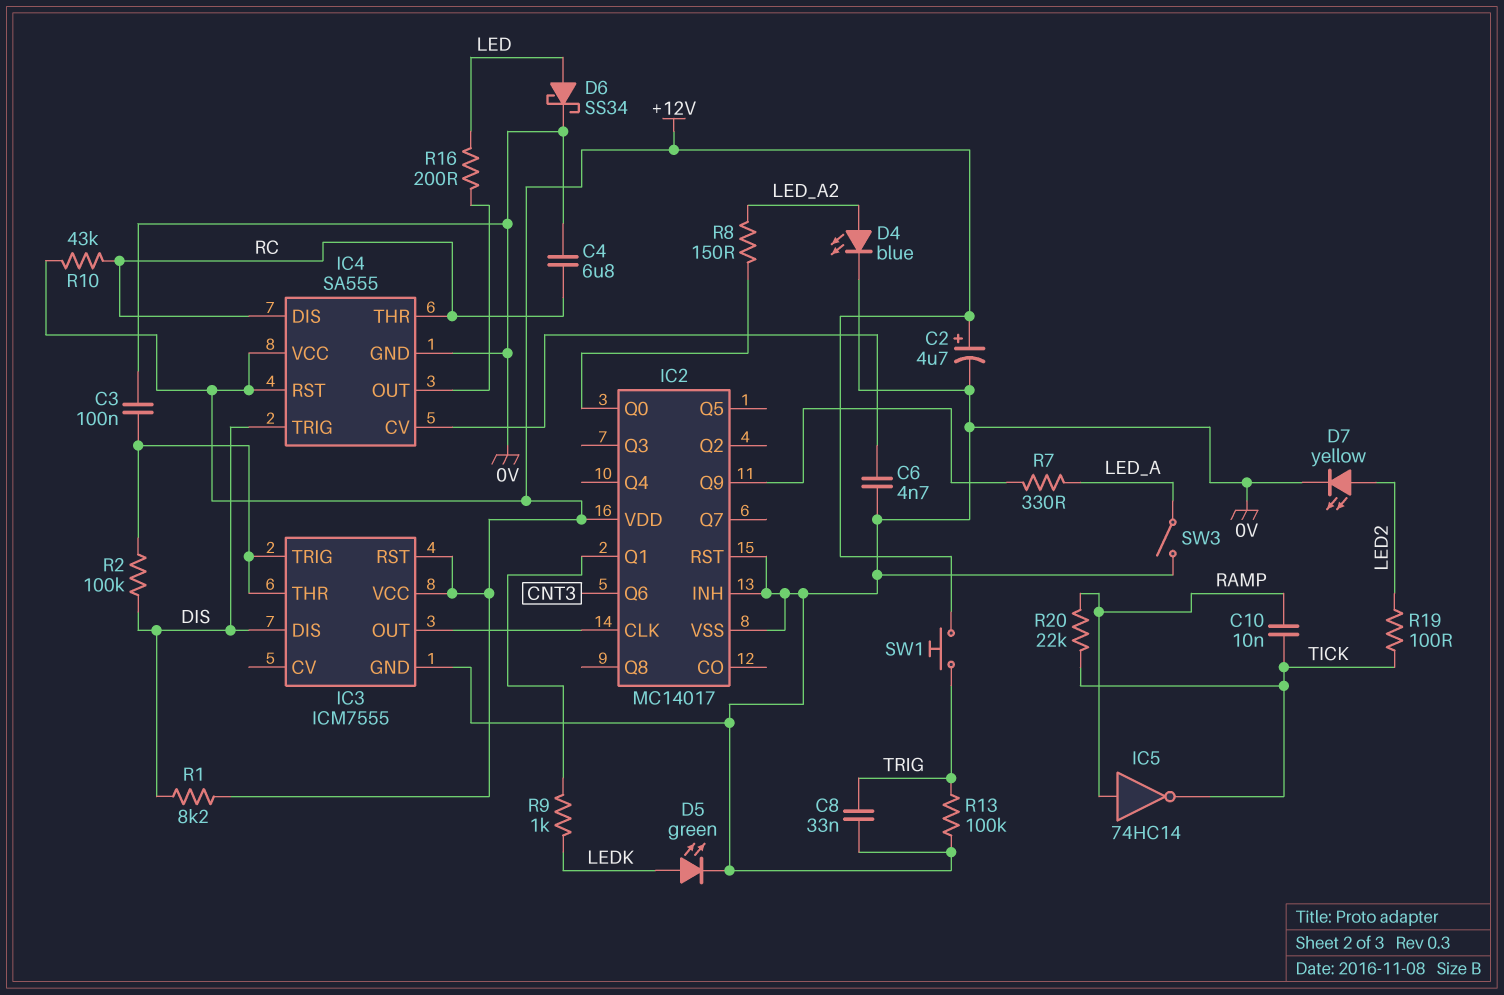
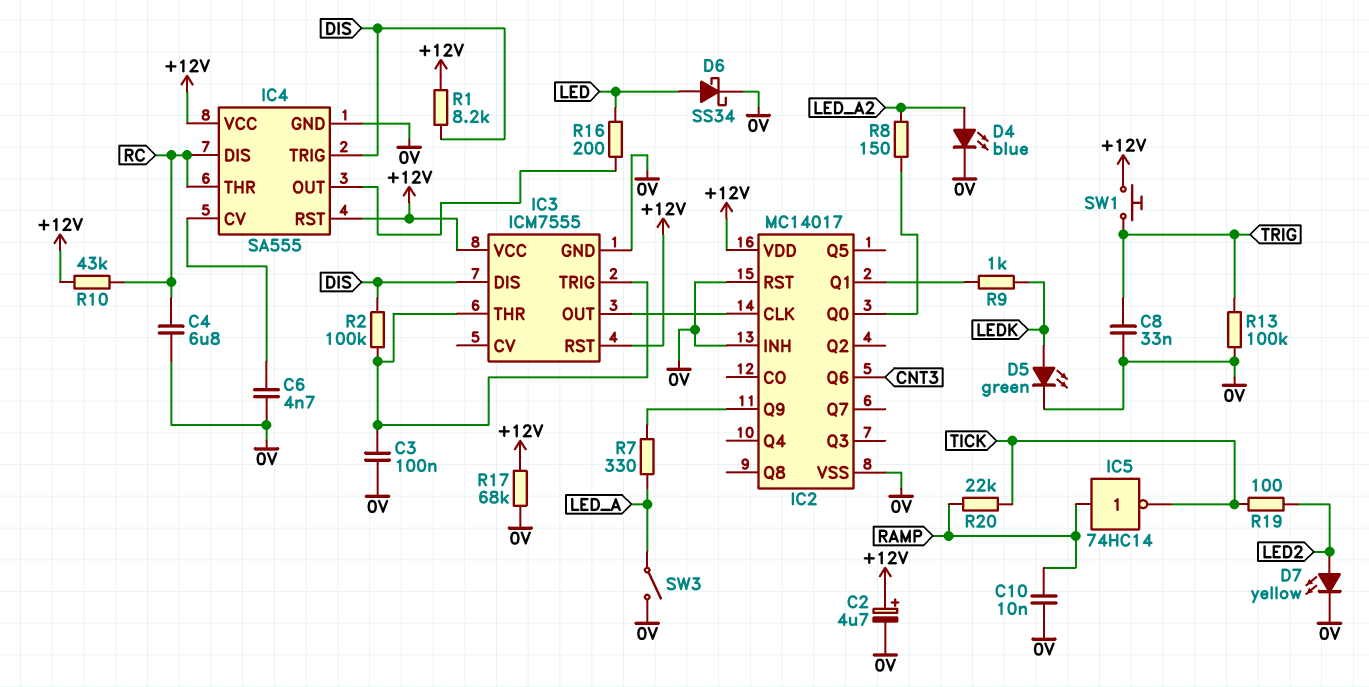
C10: 10nF (RAMP, TICK) -> 10nF (0V, RAMP)
R17: none -> 68k (+12V, 0V)

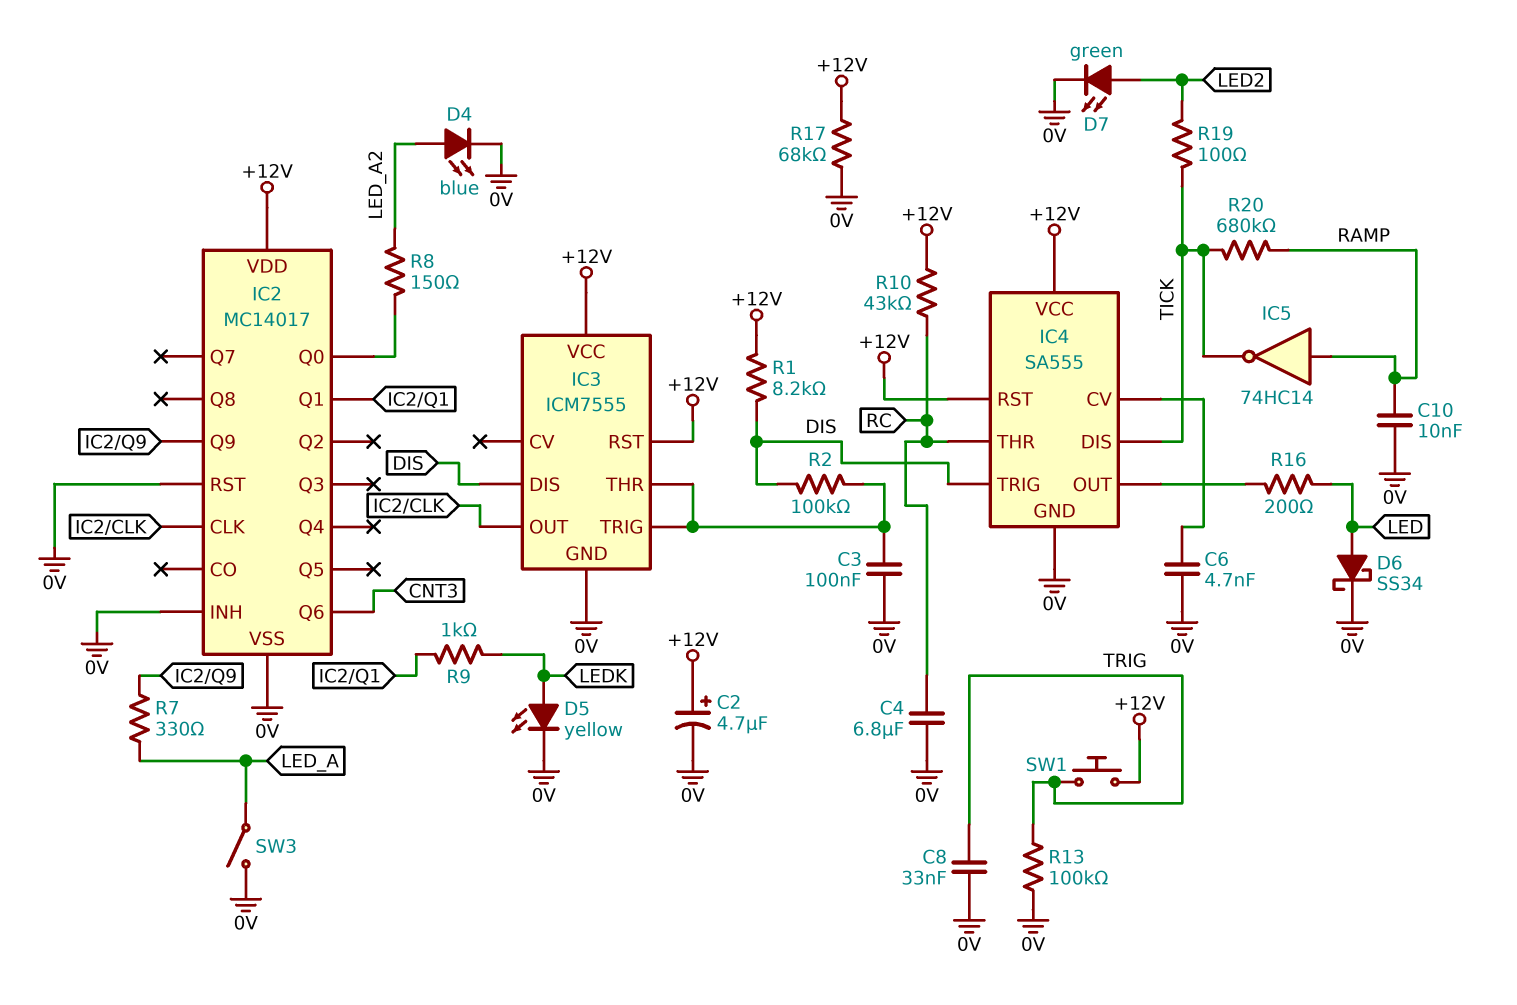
D5: LED green (A LEDK, K 0V) -> LED yellow (A LEDK, K 0V)
D7: LED yellow (A LED2, K 0V) -> LED green (A LED2, K 0V)
IC4 pin DIS: RC -> TICK
R20: 22k (RAMP, TICK) -> 680k (RAMP, TICK)

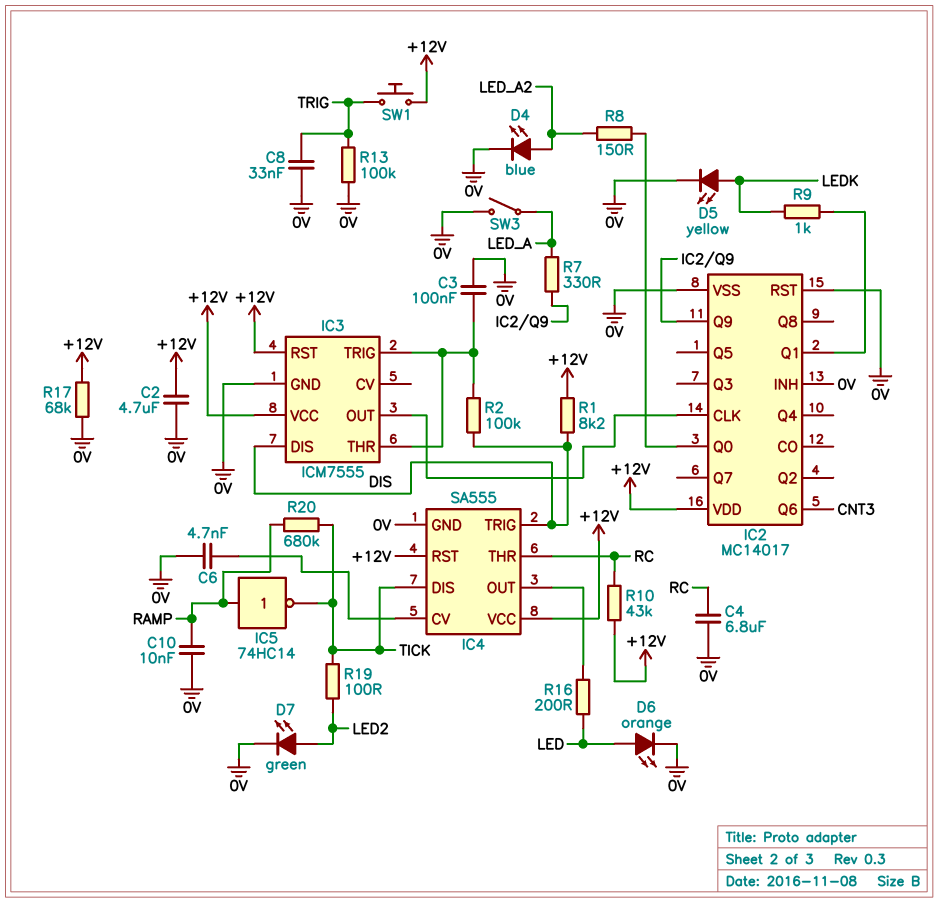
C2: 4.7uF (plus +12V, minus 0V) -> 4.7uF (+12V, 0V)
D6: schottky SS34 (A LED, K 0V) -> LED orange (A LED, K 0V)

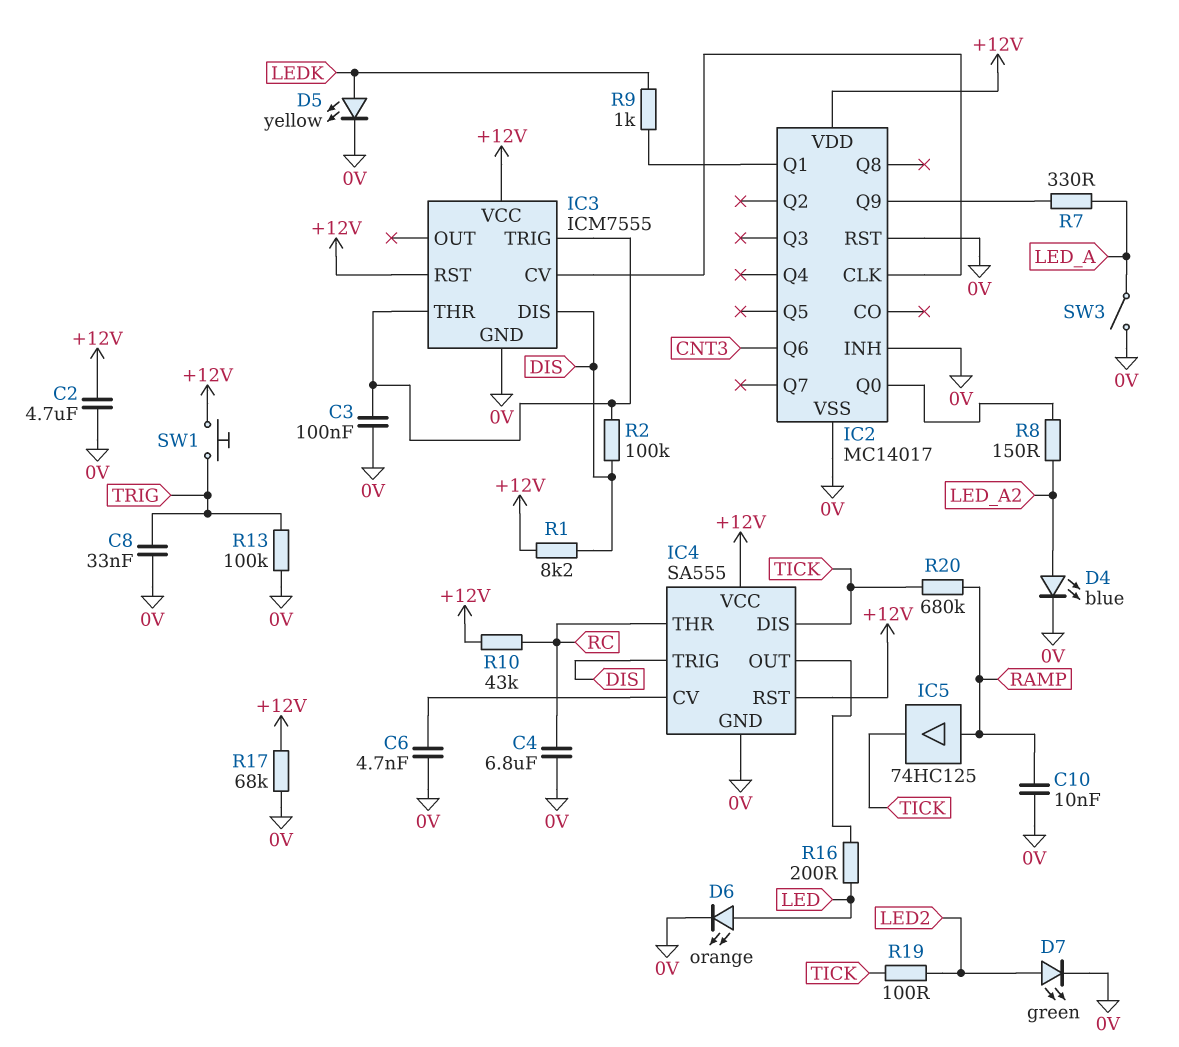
IC3 pin CV: none -> IC2/CLK
IC3 pin OUT: IC2/CLK -> none
IC5: NOT 74HC14 (in RAMP, out TICK) -> buffer 74HC125 (in RAMP, out TICK)

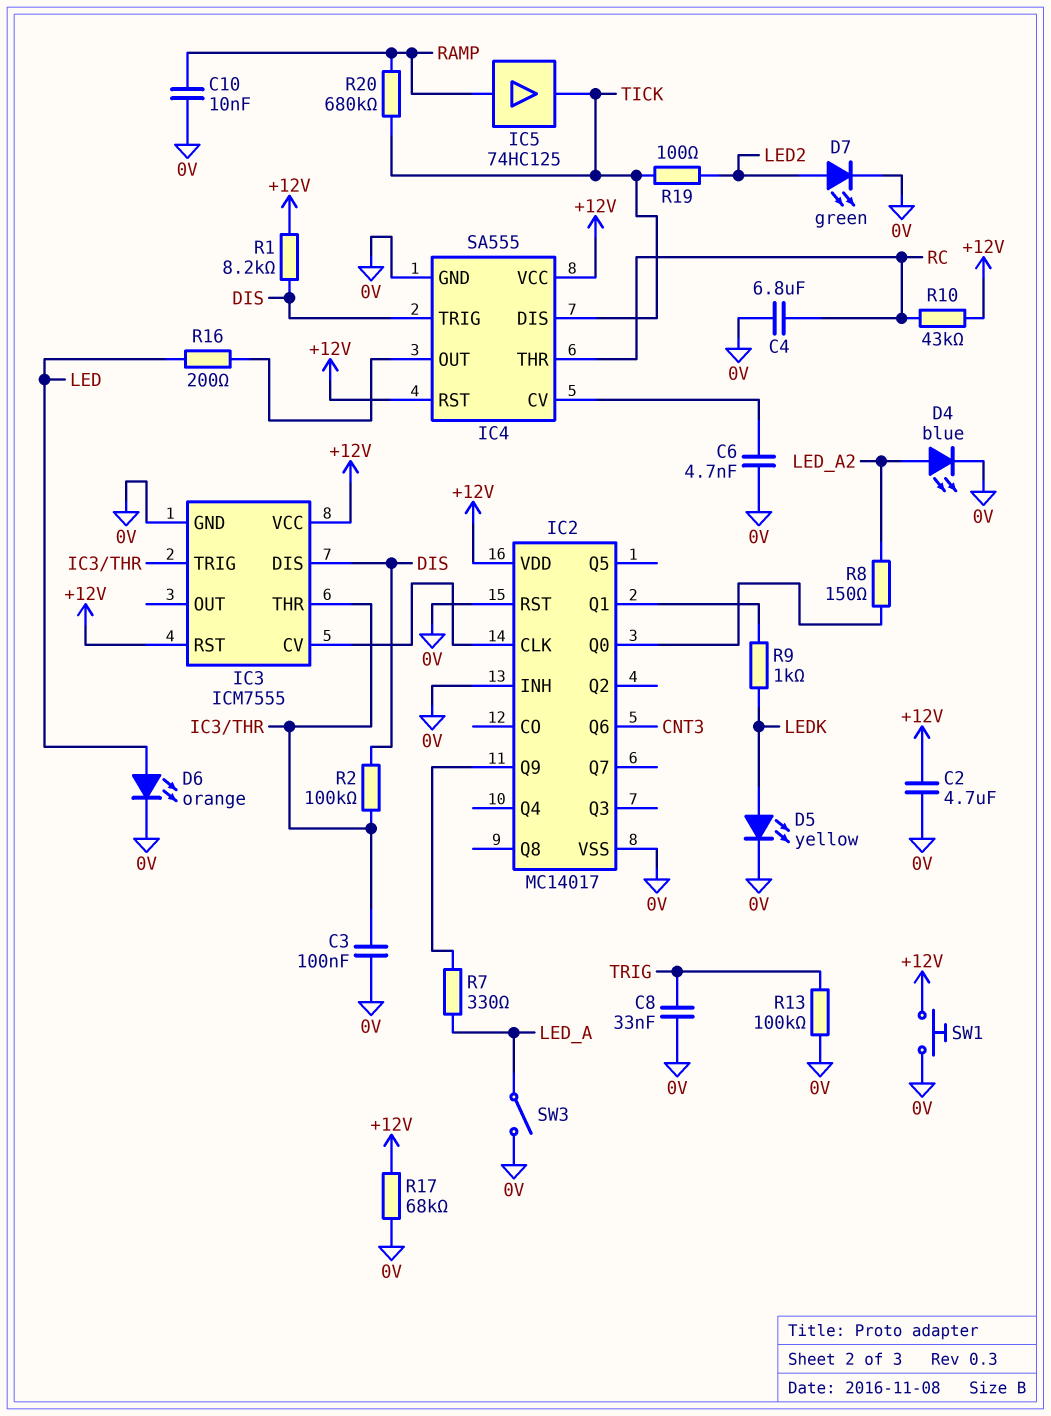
SW1: button (+12V, TRIG) -> button (+12V, 0V)

